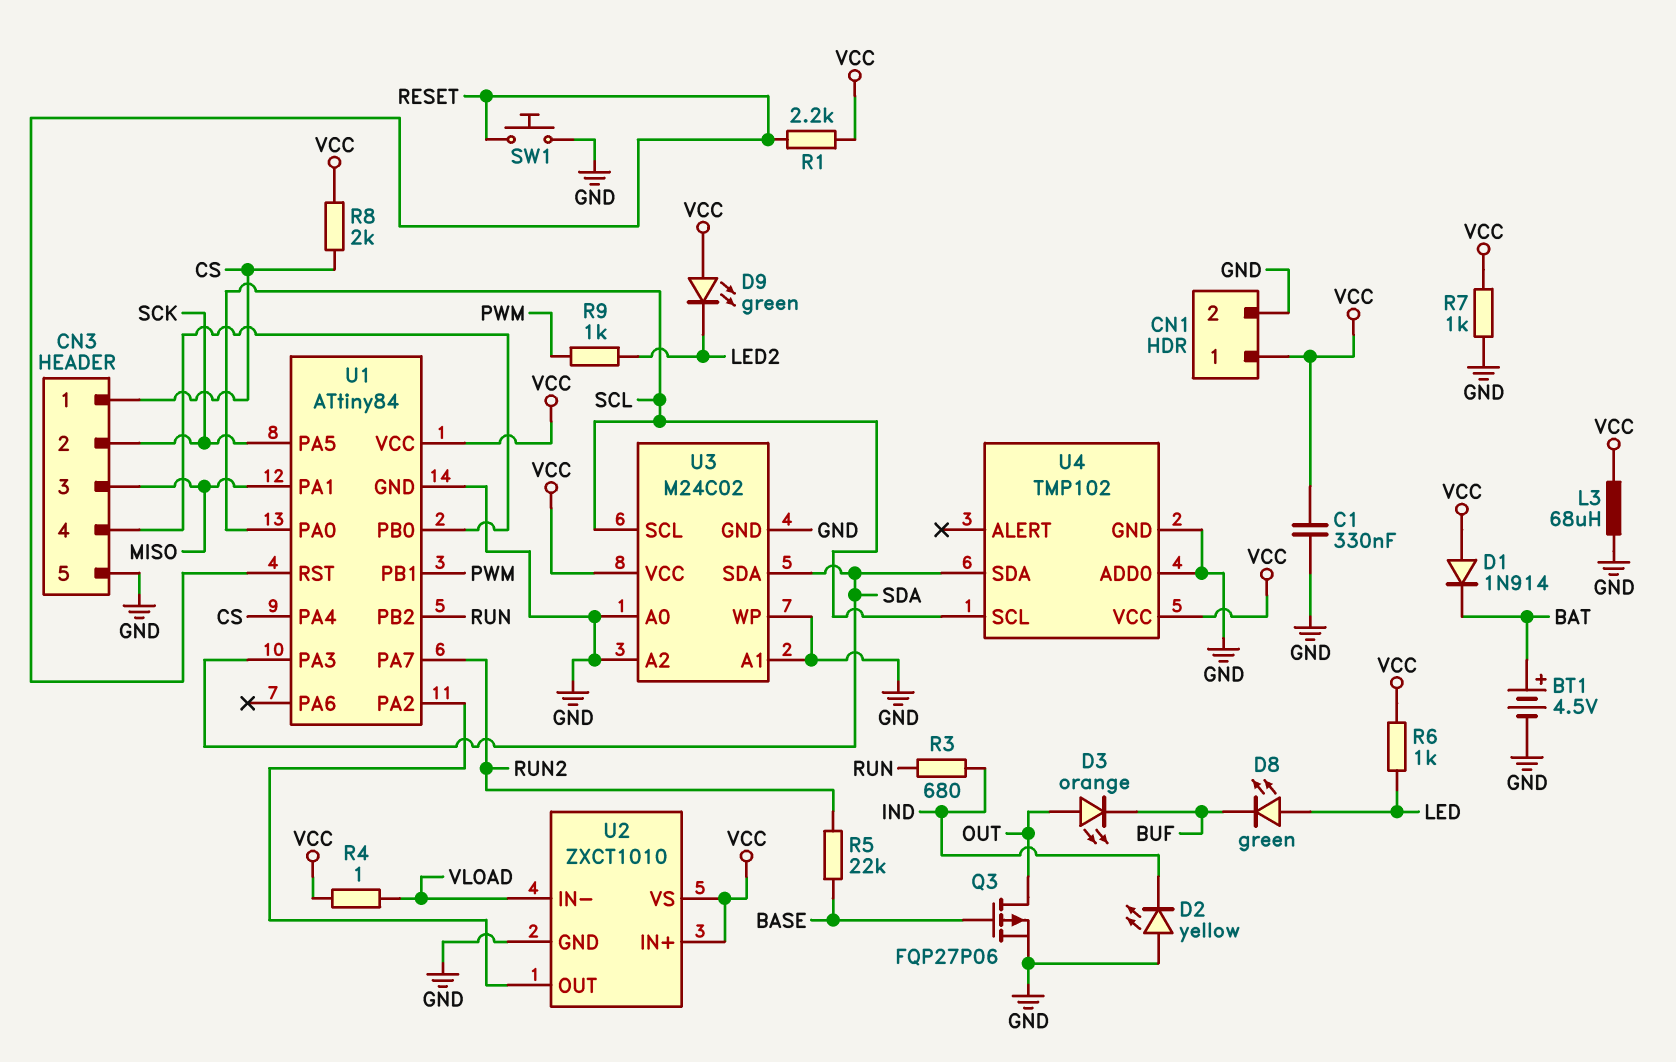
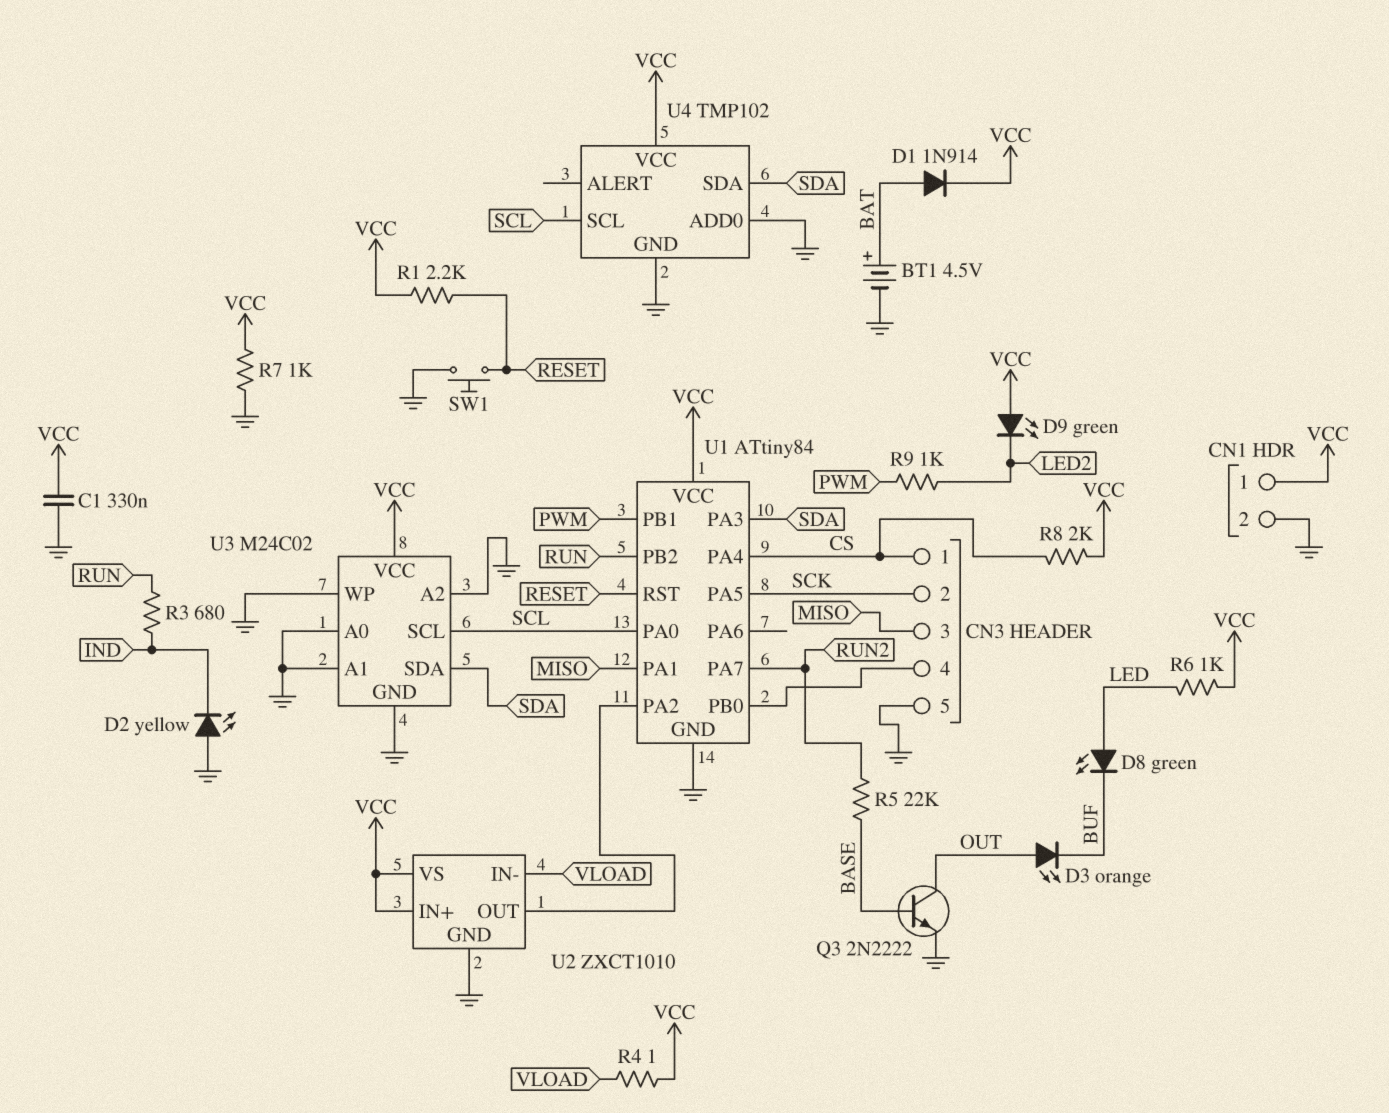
D1: diode 1N914 (A VCC, K BAT) -> diode 1N914 (A BAT, K VCC)
L3: 68uH (GND, VCC) -> none
Q3: PMOS FQP27P06 (G BASE, D OUT, S GND) -> NPN 2N2222 (B BASE, C OUT, E GND)

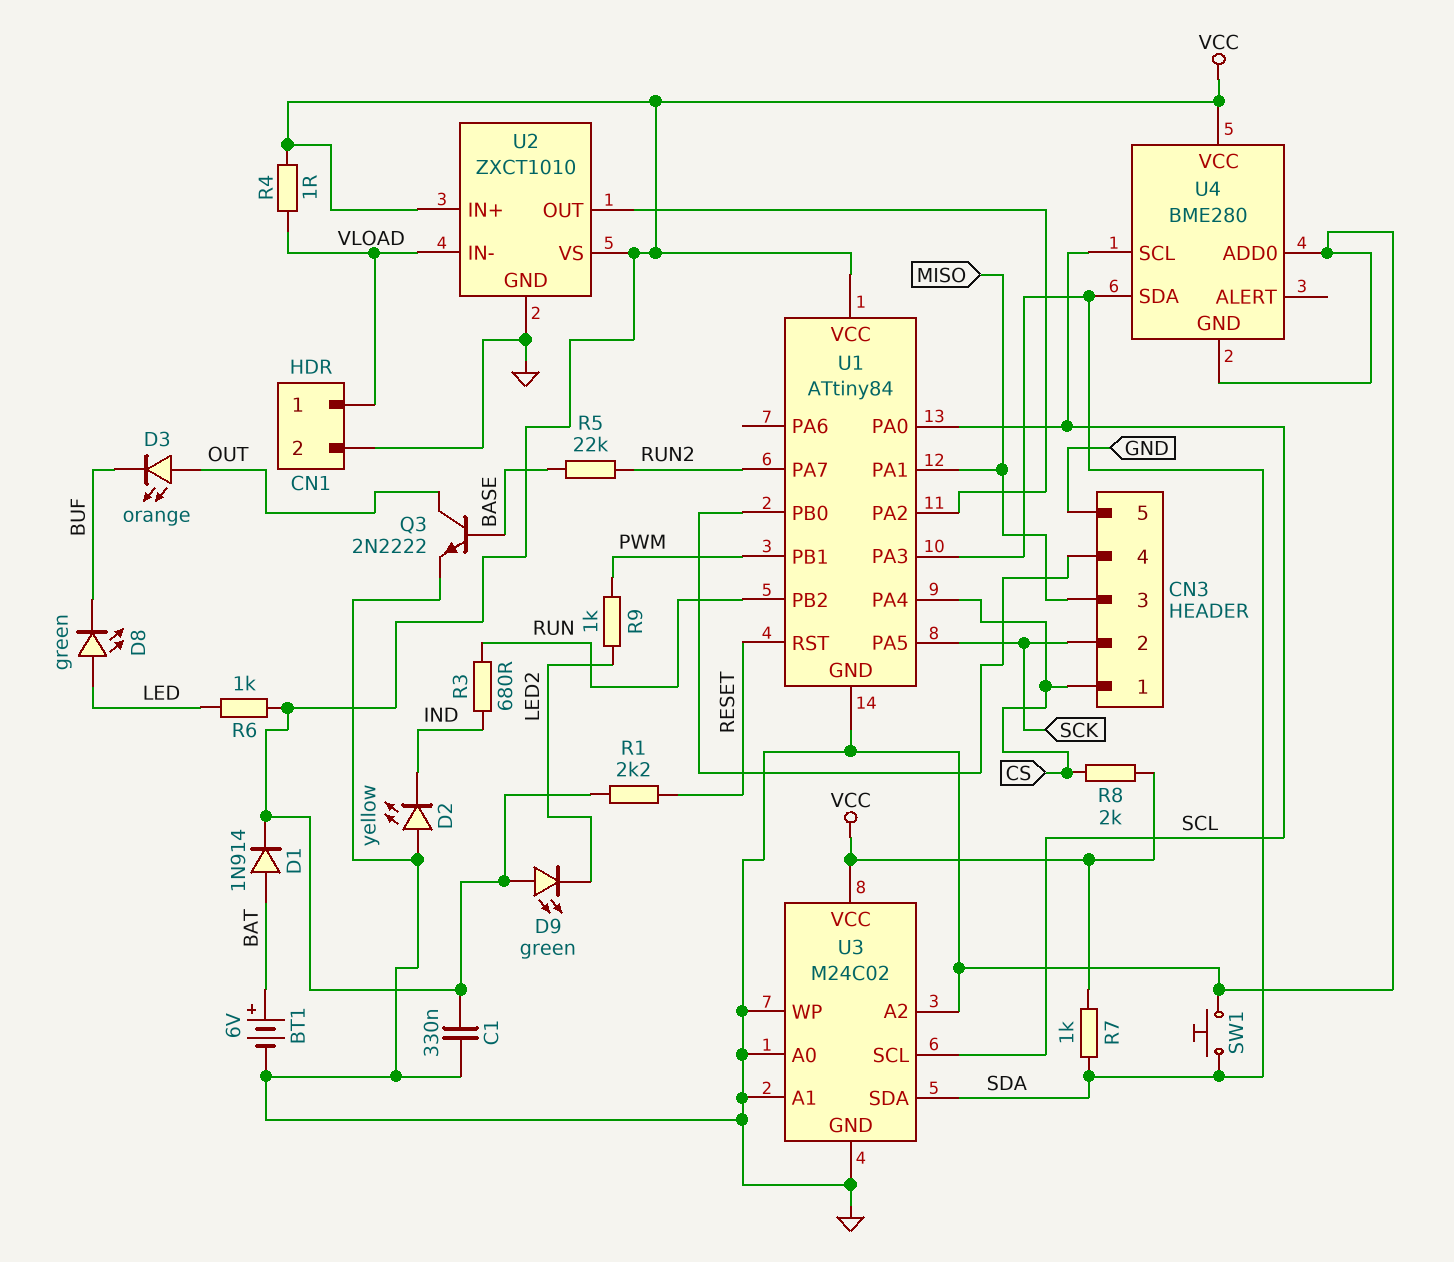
BT1: 4.5V (plus BAT, minus GND) -> 6V (plus BAT, minus GND)
CN1 pin 1: VCC -> VLOAD
R7: 1k (GND, VCC) -> 1k (SDA, VCC)
SW1: button (GND, RESET) -> button (GND, SDA)
U4: TMP102 -> BME280

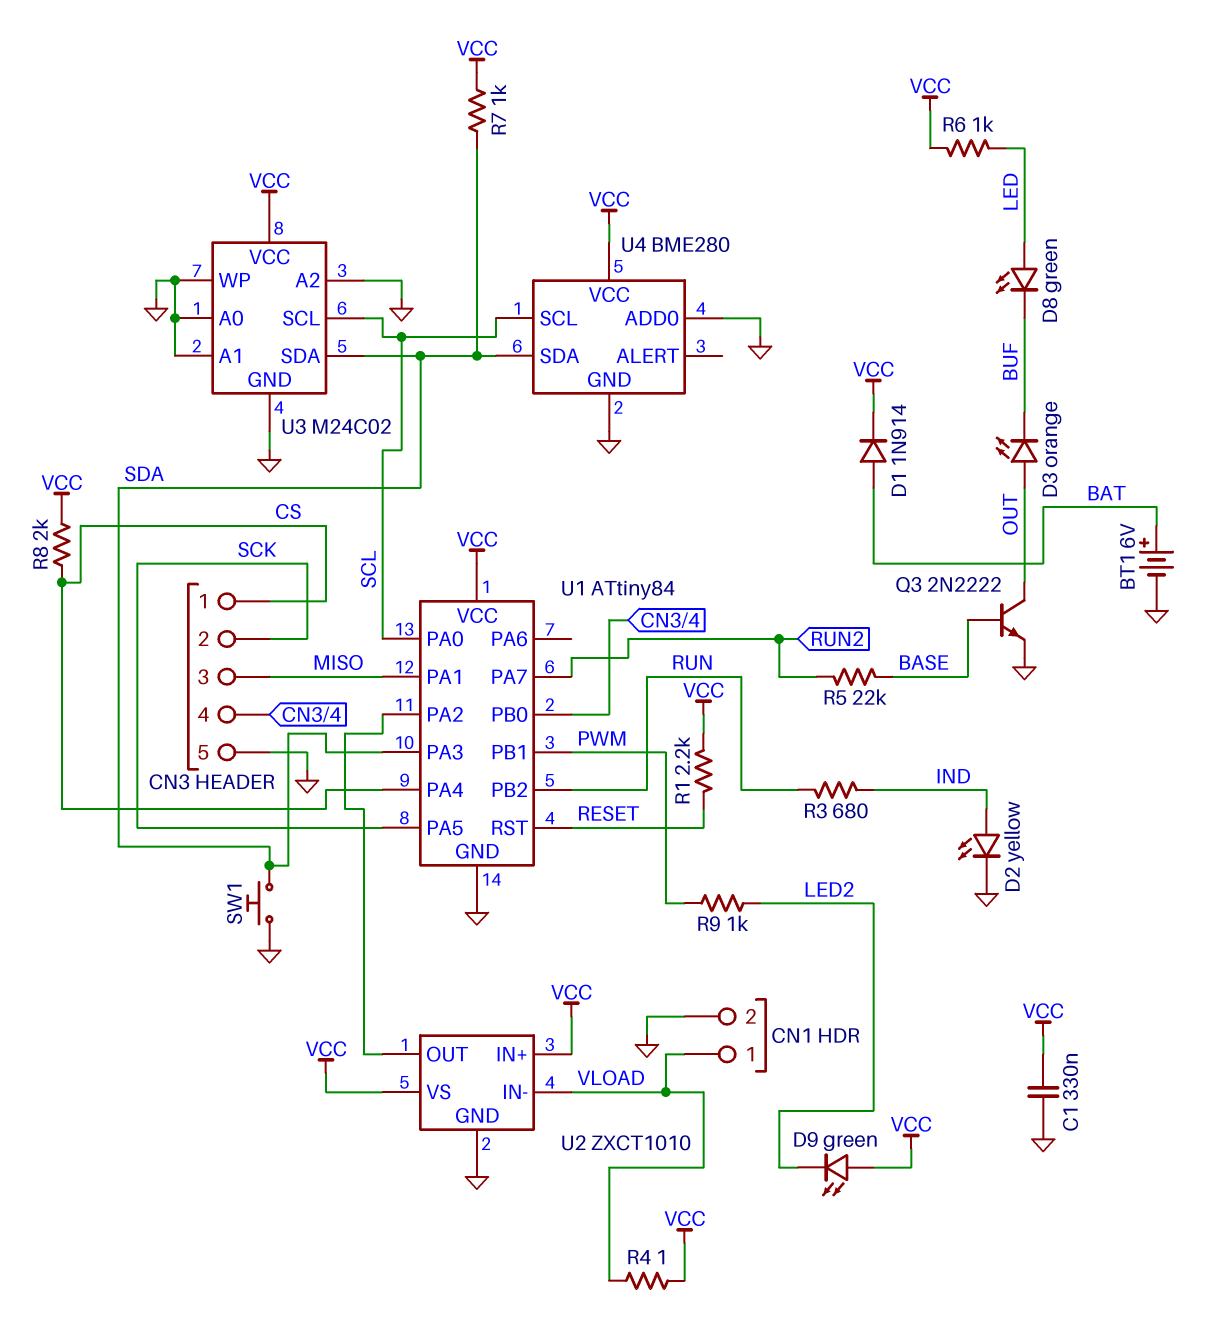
D2: LED yellow (A GND, K IND) -> LED yellow (A IND, K GND)

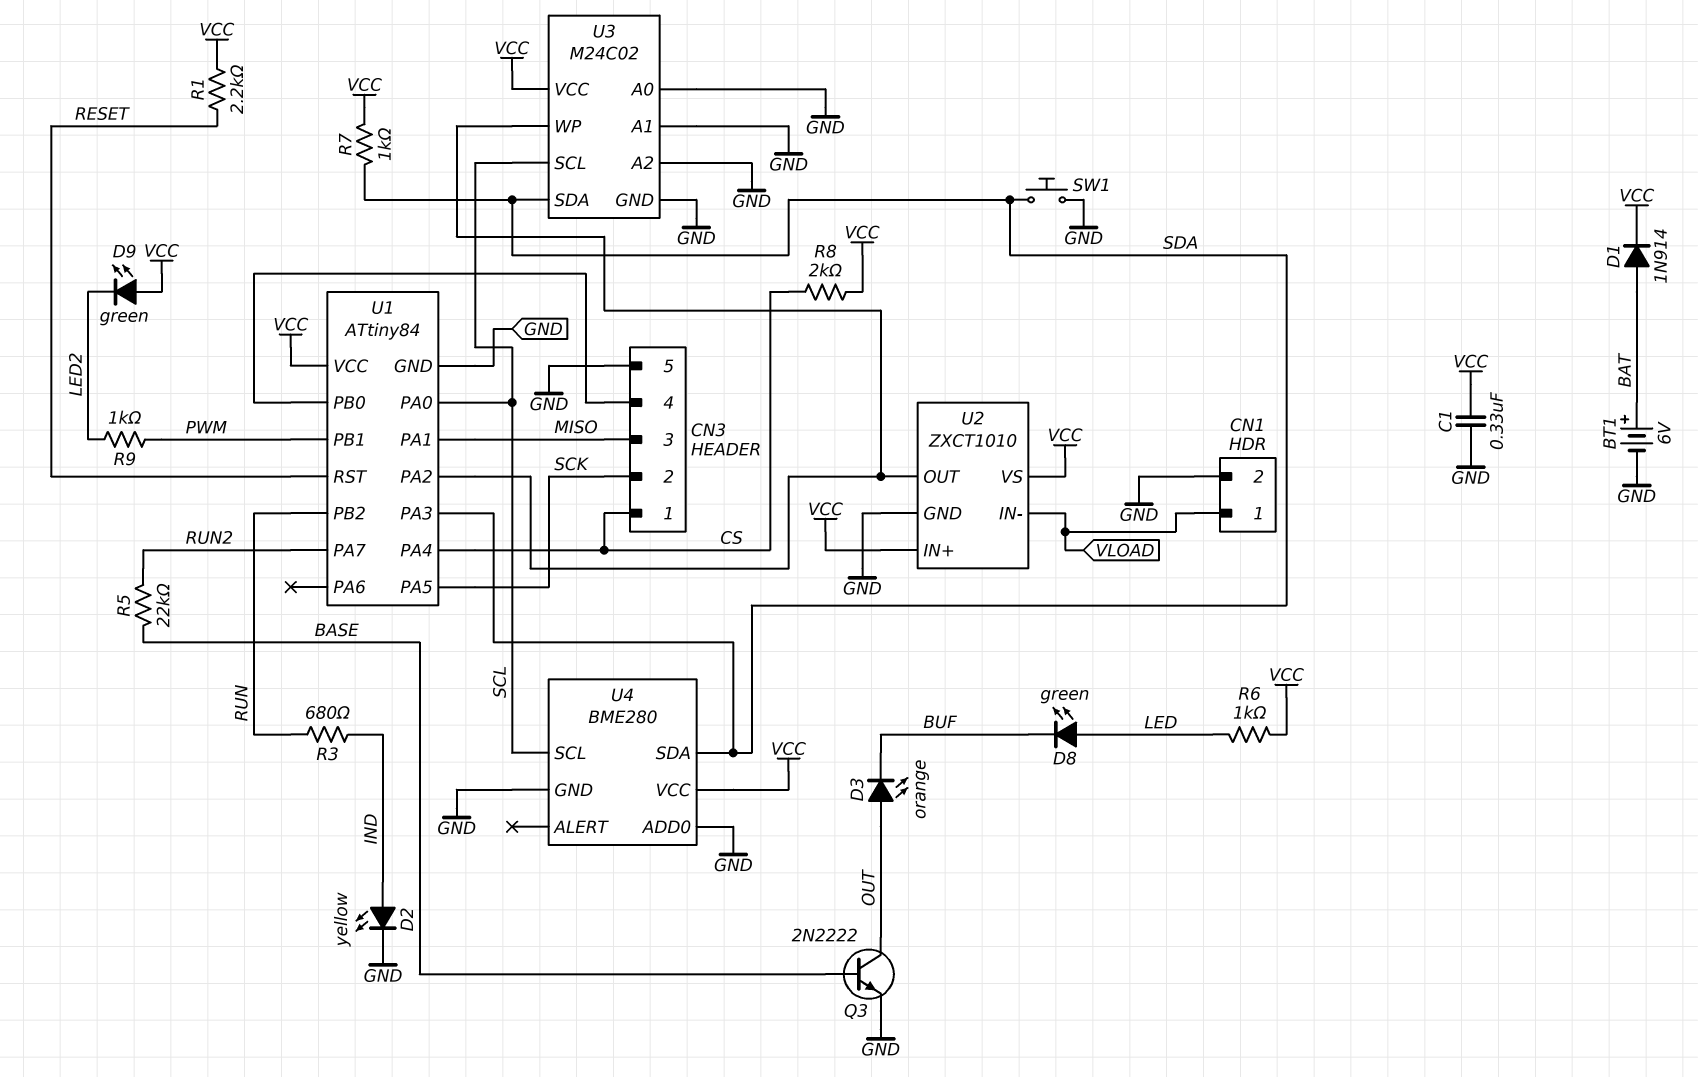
R4: 1 (VCC, VLOAD) -> none
U3 pin WP: GND -> U1/PA2

